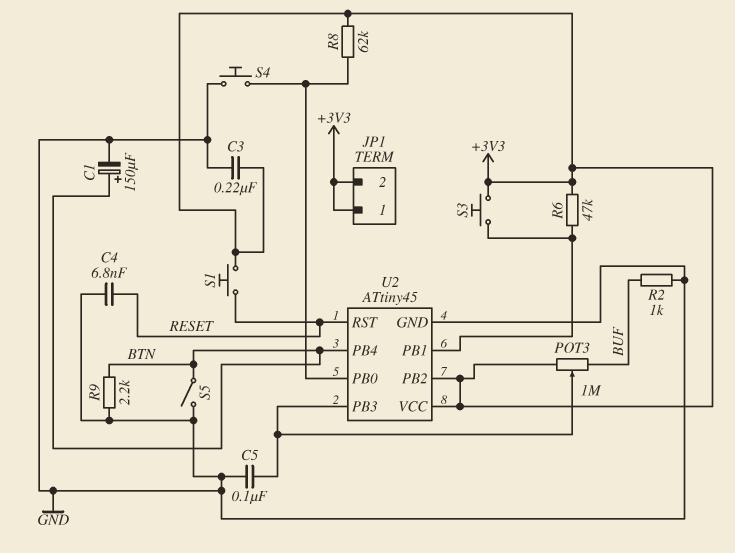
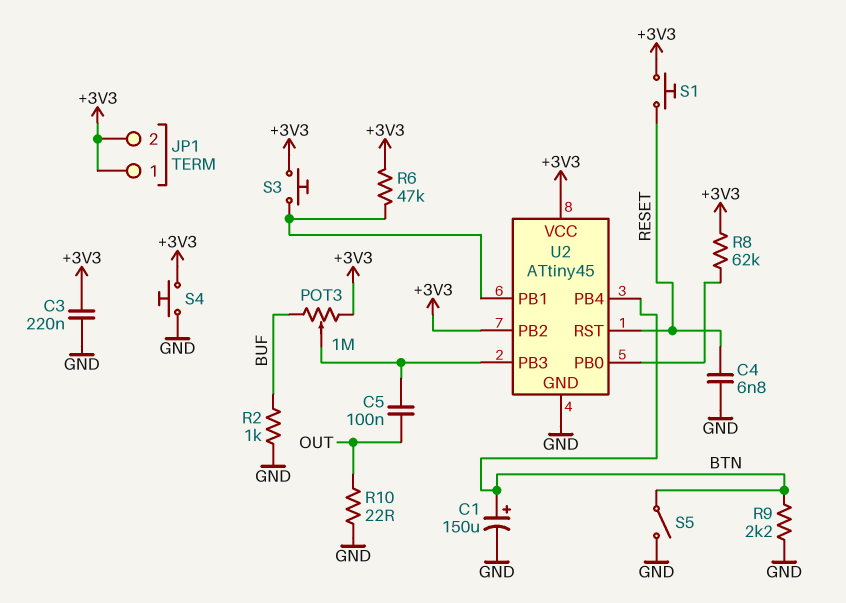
C5: 100nF (GND, U2/PB3) -> 100nF (OUT, U2/PB3)
R10: none -> 22 (GND, OUT)
S4: button (GND, U2/PB0) -> button (+3V3, GND)

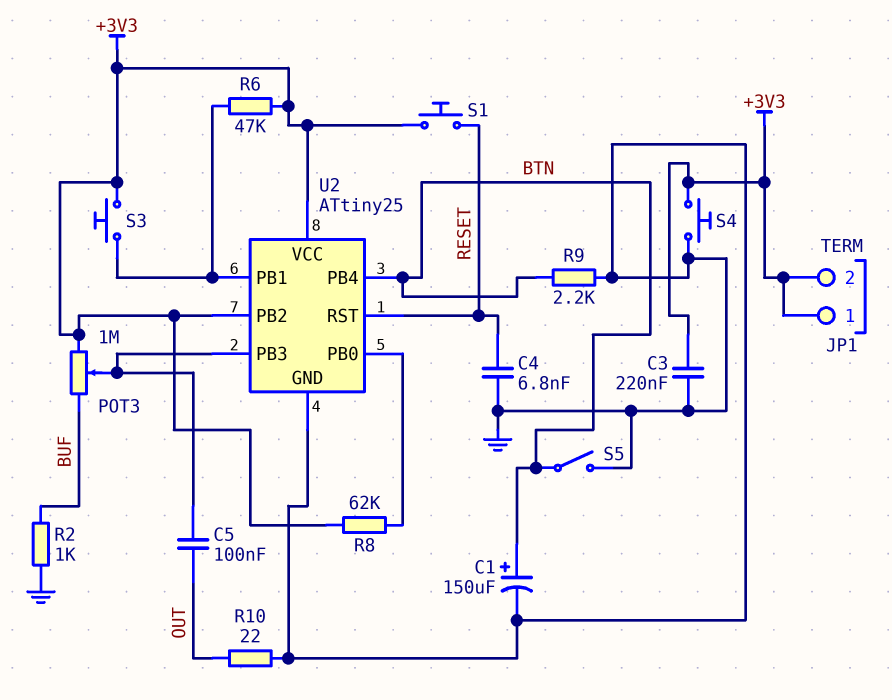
U2: ATtiny45 -> ATtiny25

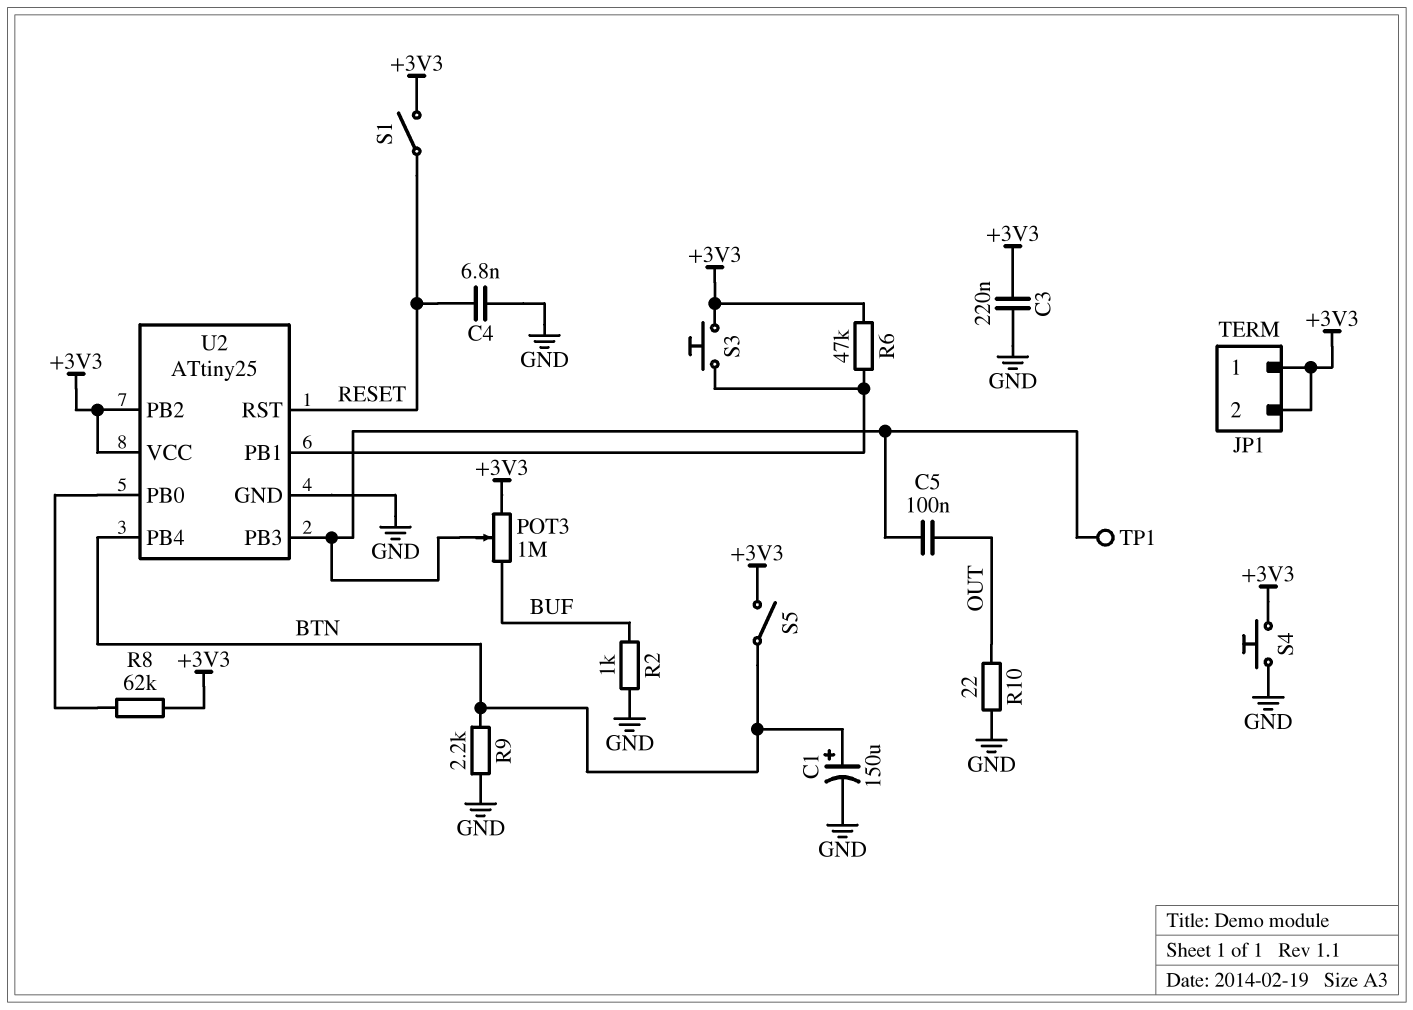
S1: button (+3V3, RESET) -> switch (+3V3, RESET)
S5: switch (BTN, GND) -> switch (+3V3, BTN)
TP1: none -> test point (U2/PB3)

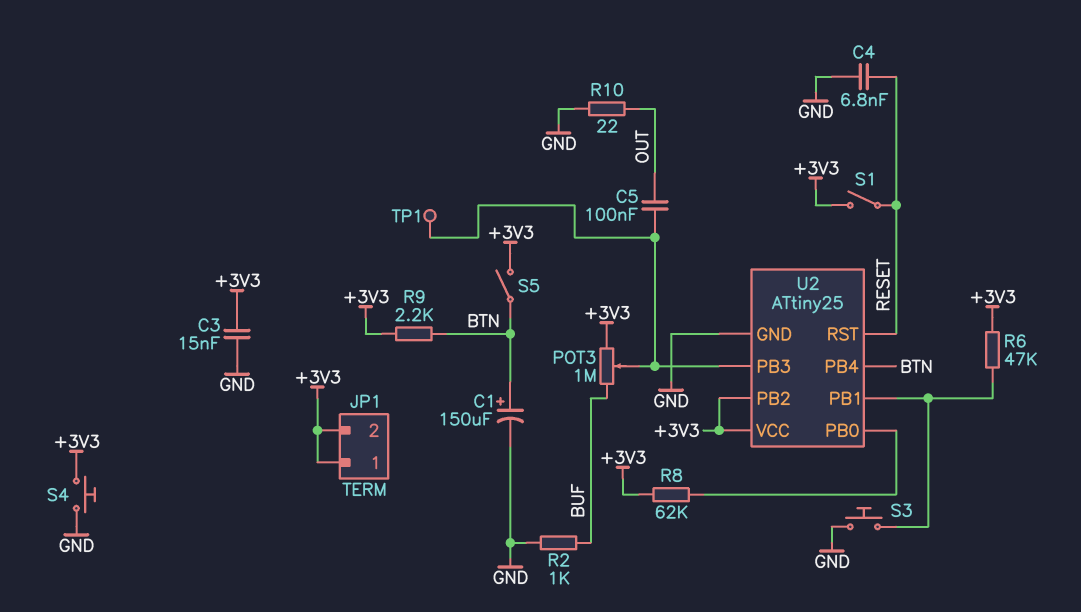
C3: 220nF (+3V3, GND) -> 15nF (+3V3, GND)
R9: 2.2k (BTN, GND) -> 2.2k (+3V3, BTN)
S3: button (+3V3, U2/PB1) -> button (GND, U2/PB1)

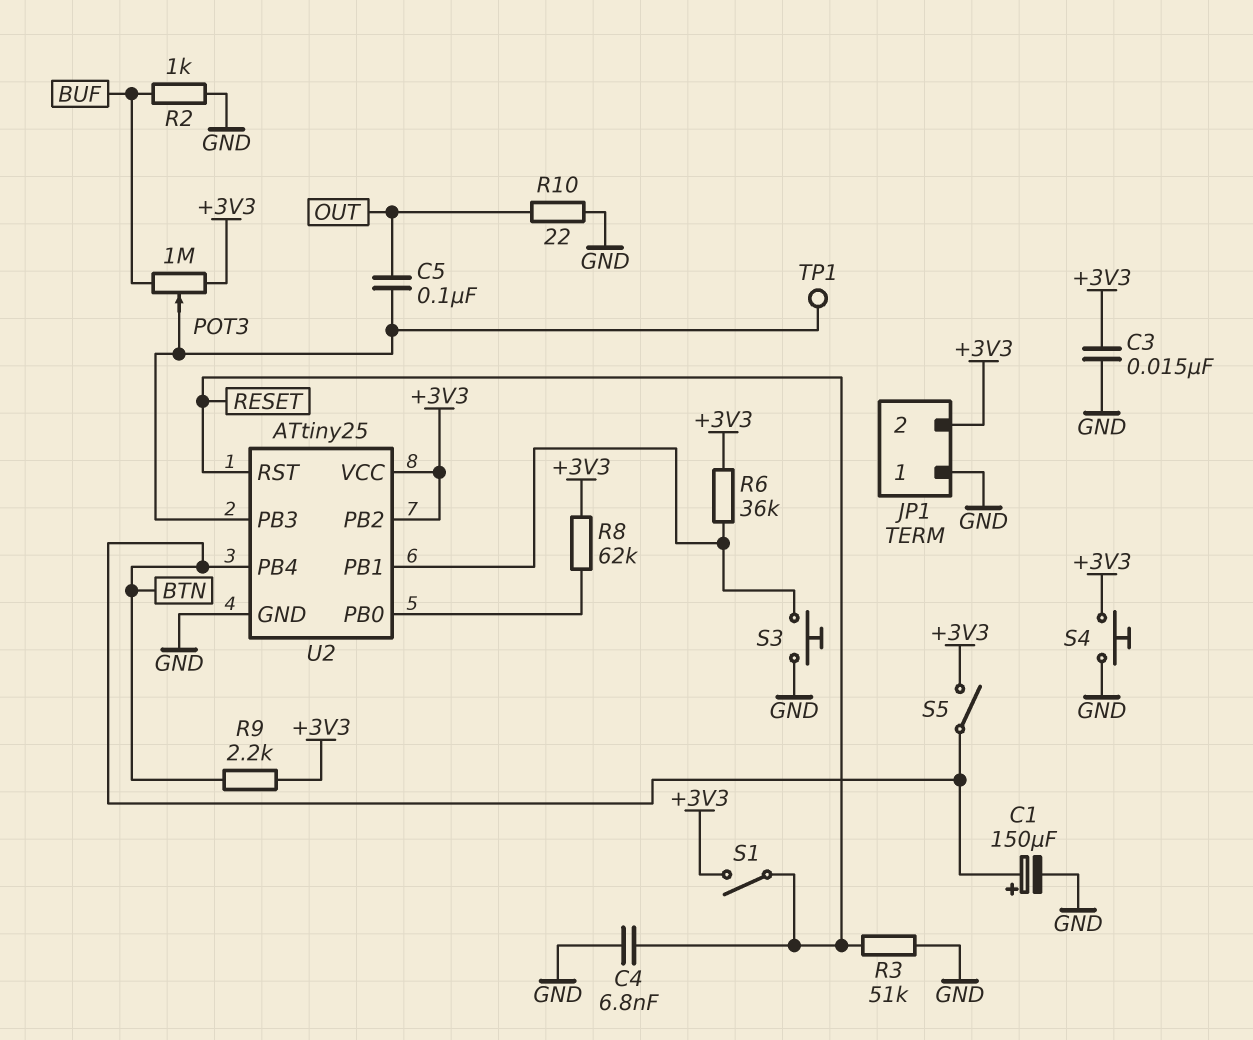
JP1 pin 1: +3V3 -> GND
R3: none -> 51k (GND, RESET)
R6: 47k (+3V3, U2/PB1) -> 36k (+3V3, U2/PB1)

